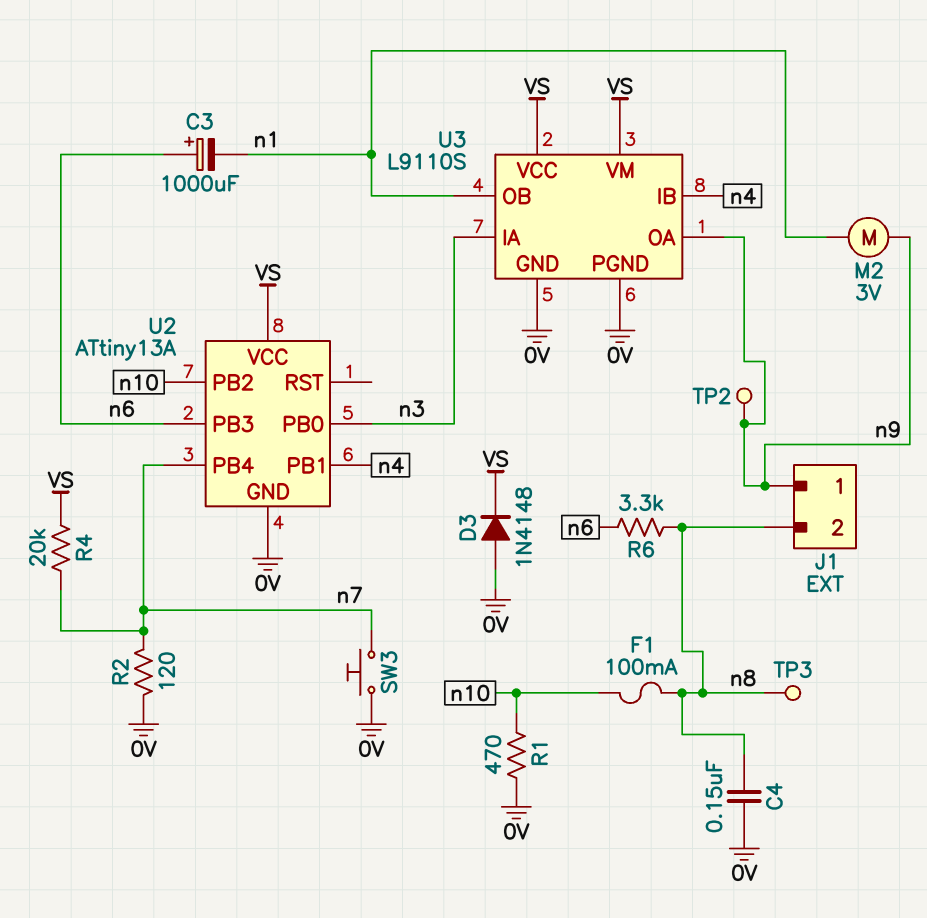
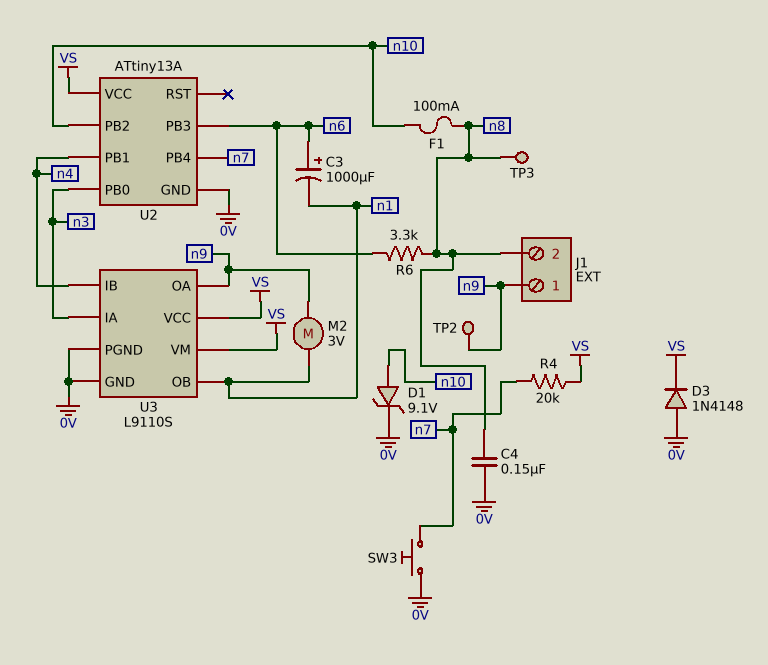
D1: none -> zener 9.1V (A n10, K 0V)
R1: 470 (0V, n10) -> none
R2: 120 (0V, n7) -> none

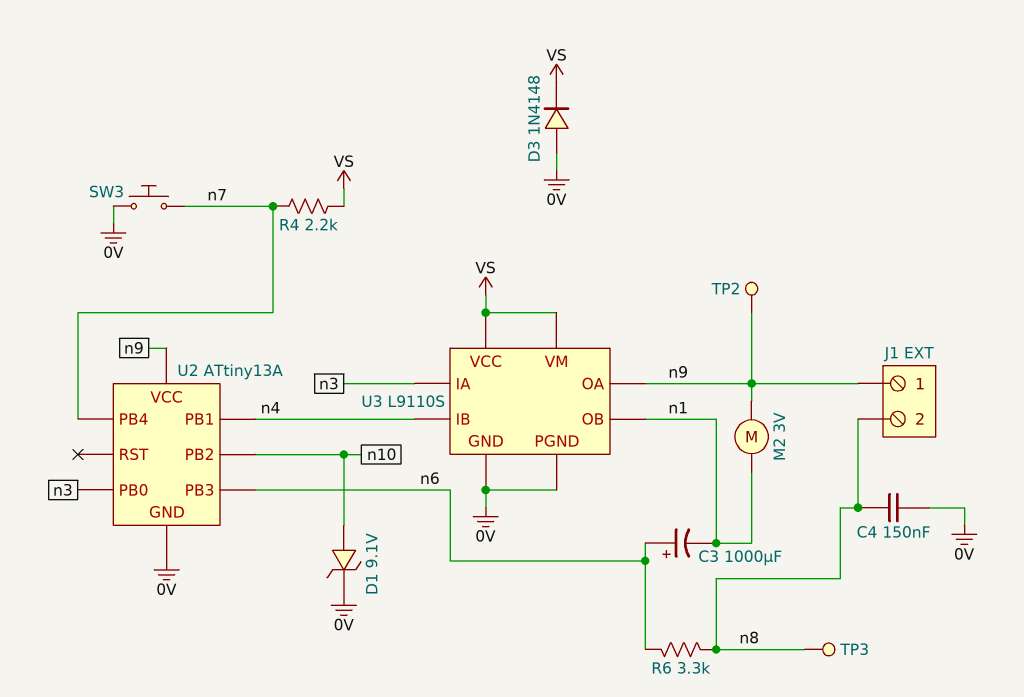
F1: 100mA (n8, n10) -> none
R4: 20k (VS, n7) -> 2.2k (VS, n7)
U2 pin VCC: VS -> n9

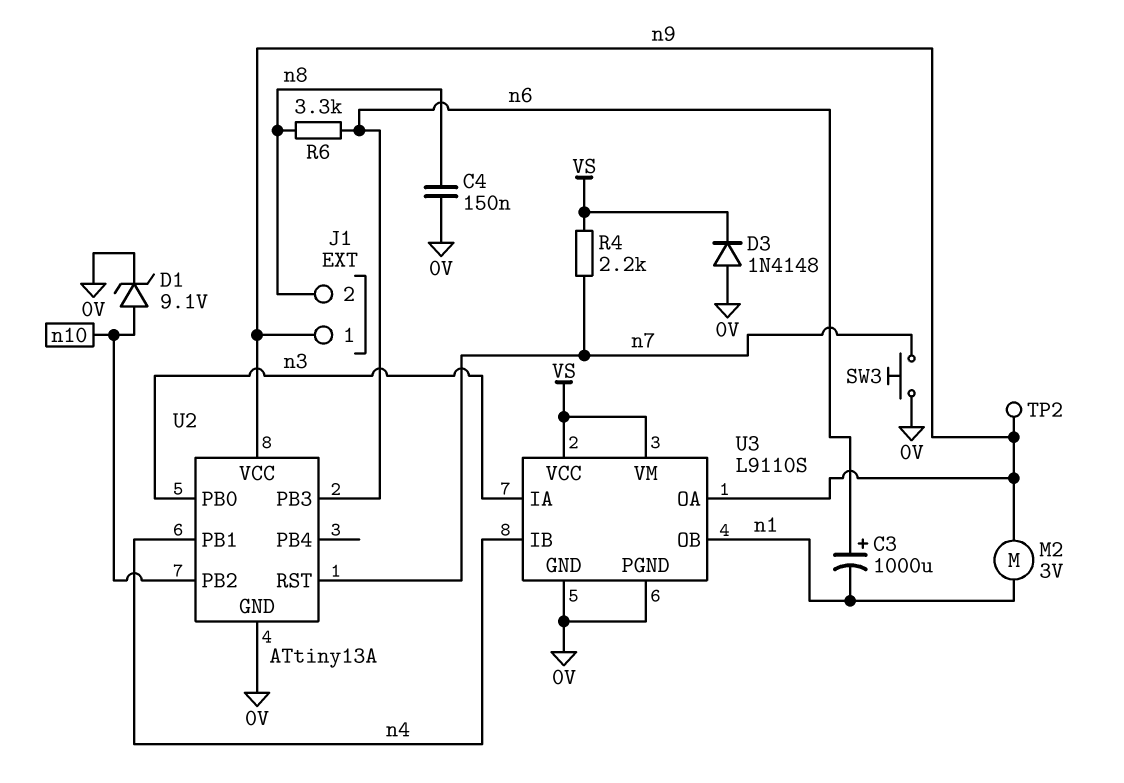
TP3: test point (n8) -> none
U2 pin PB4: n7 -> none
U2 pin RST: none -> n7

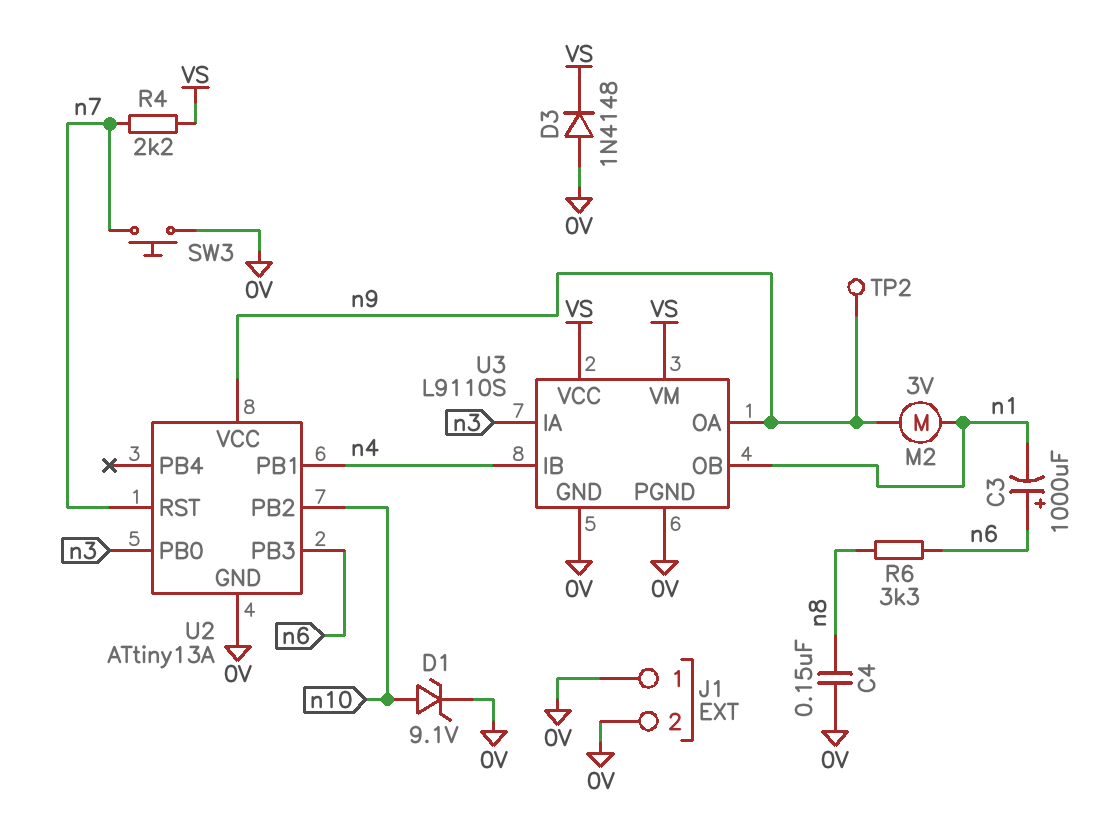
J1 pin 1: n9 -> 0V
J1 pin 2: n8 -> 0V

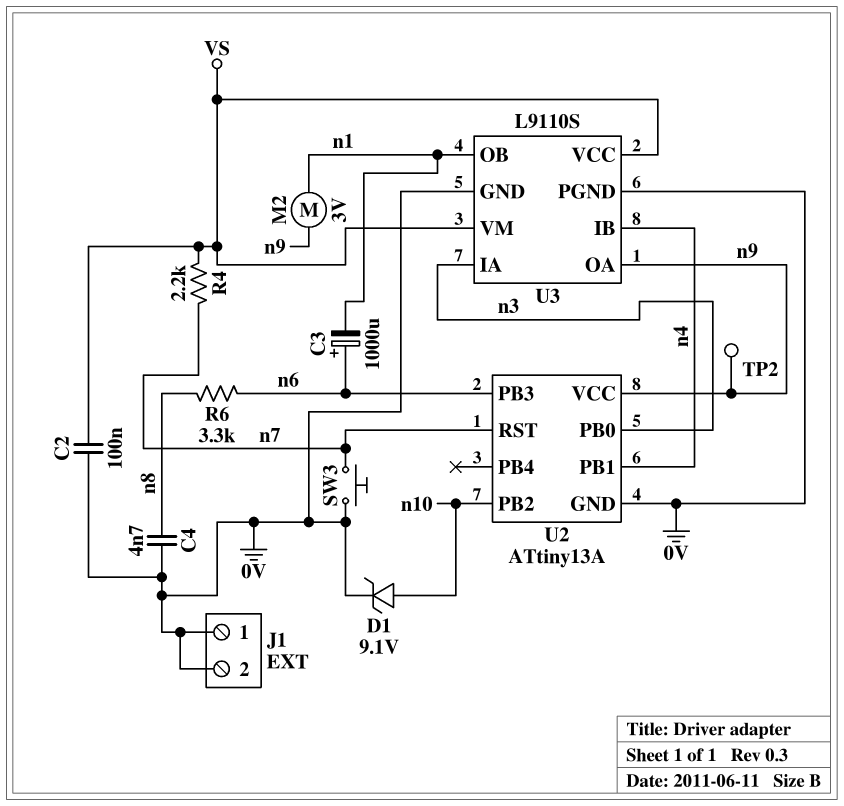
C2: none -> 100nF (0V, VS)
C4: 150nF (0V, n8) -> 4.7nF (0V, n8)
D3: diode 1N4148 (A 0V, K VS) -> none

